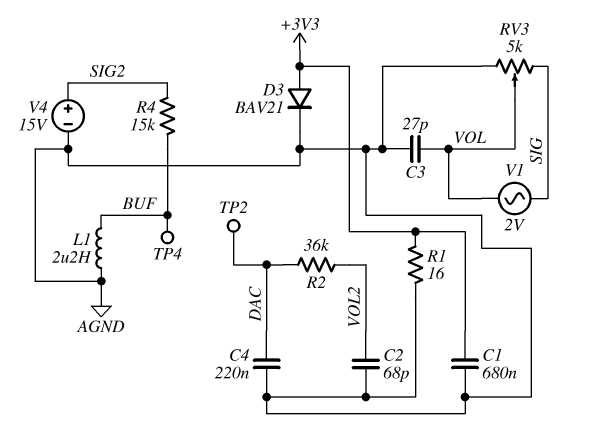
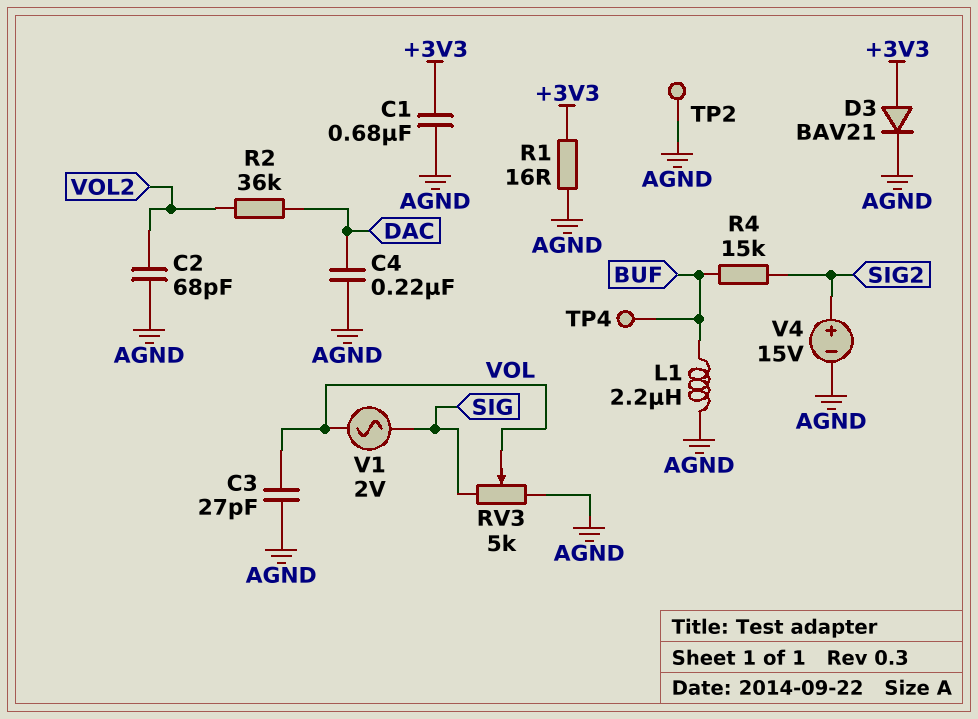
TP2: test point (DAC) -> test point (AGND)

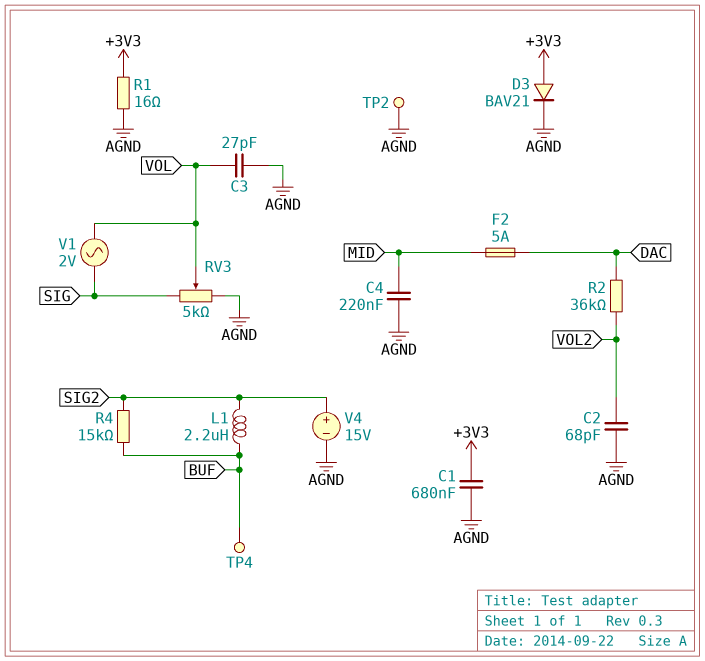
C4: 220nF (AGND, DAC) -> 220nF (AGND, MID)
F2: none -> 5A (DAC, MID)
L1: 2.2uH (AGND, BUF) -> 2.2uH (BUF, SIG2)

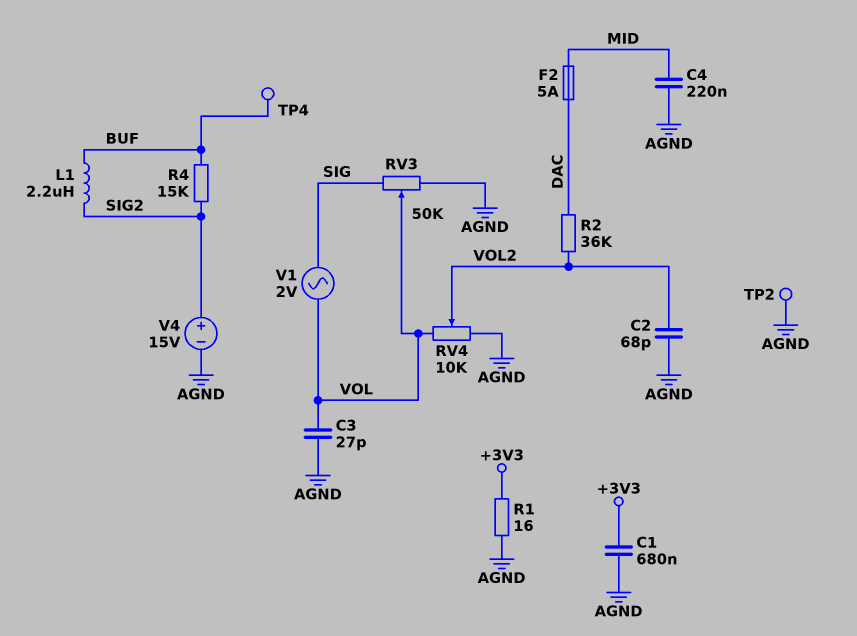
D3: diode BAV21 (A +3V3, K AGND) -> none
RV3: 5k (AGND, SIG, wiper VOL) -> 50k (AGND, SIG, wiper VOL)
RV4: none -> 10k (AGND, VOL, wiper VOL2)

